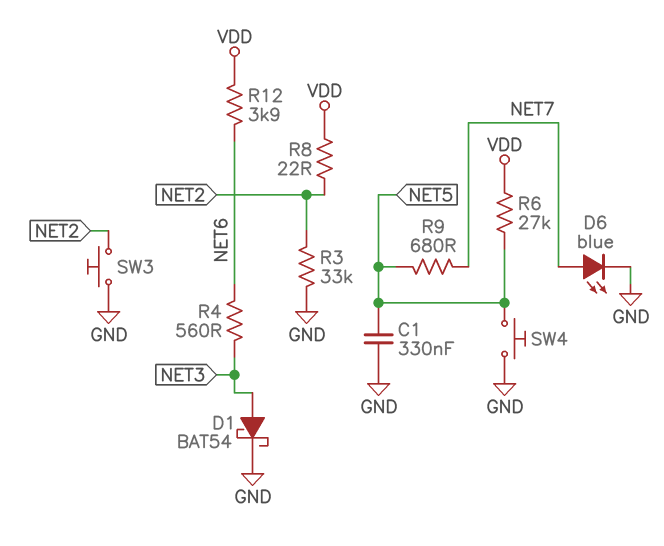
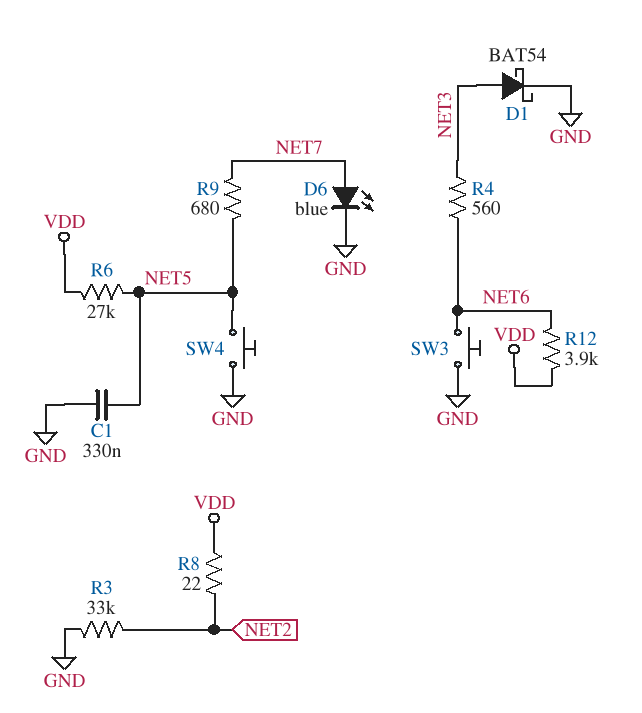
SW3: button (GND, NET2) -> button (GND, NET6)

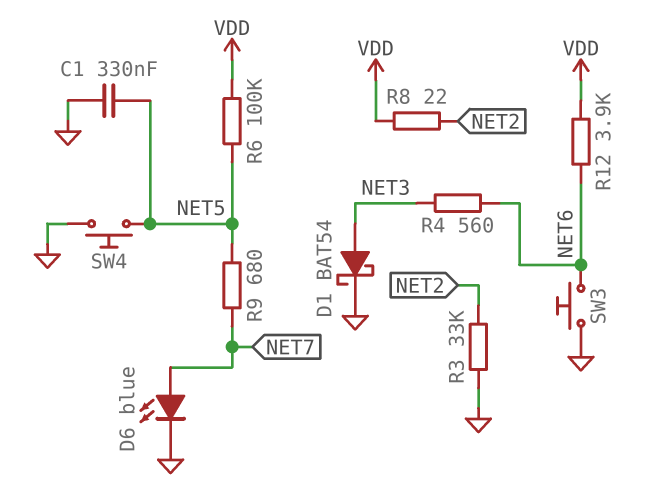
R6: 27k (NET5, VDD) -> 100k (NET5, VDD)

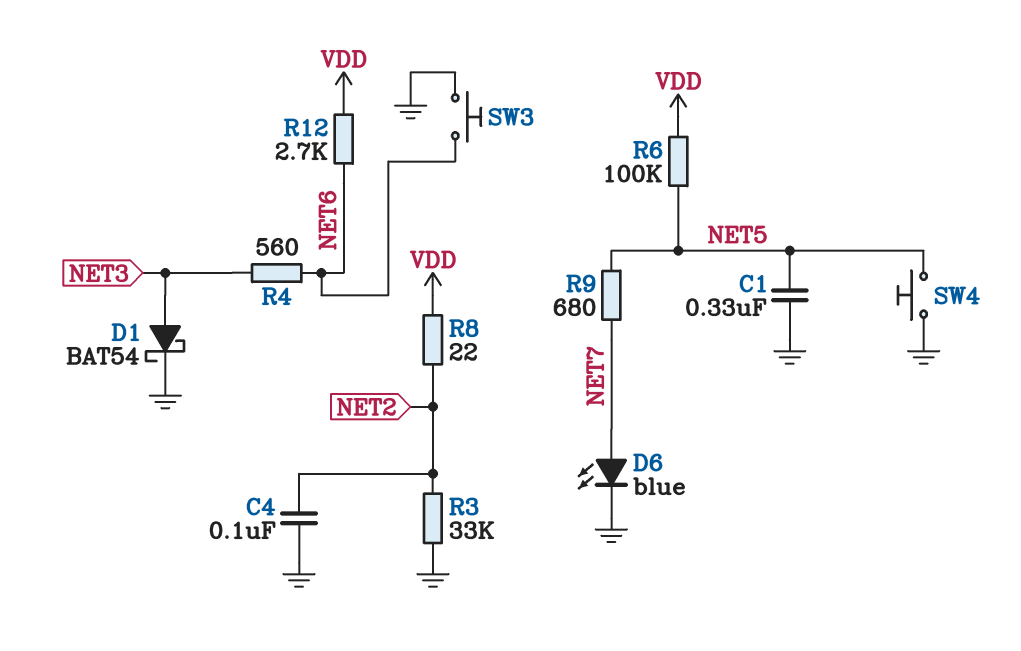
C4: none -> 100nF (GND, NET2)
R12: 3.9k (NET6, VDD) -> 2.7k (NET6, VDD)

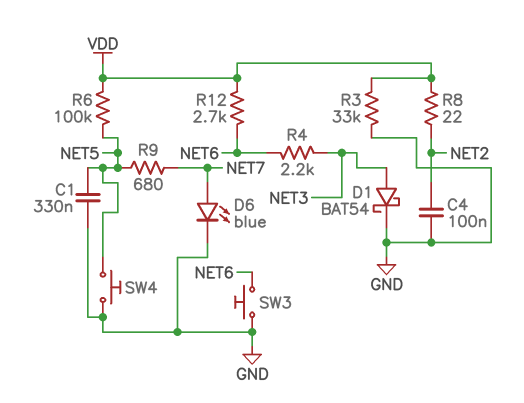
R3: 33k (GND, NET2) -> 33k (GND, VDD)
R4: 560 (NET3, NET6) -> 2.2k (NET3, NET6)

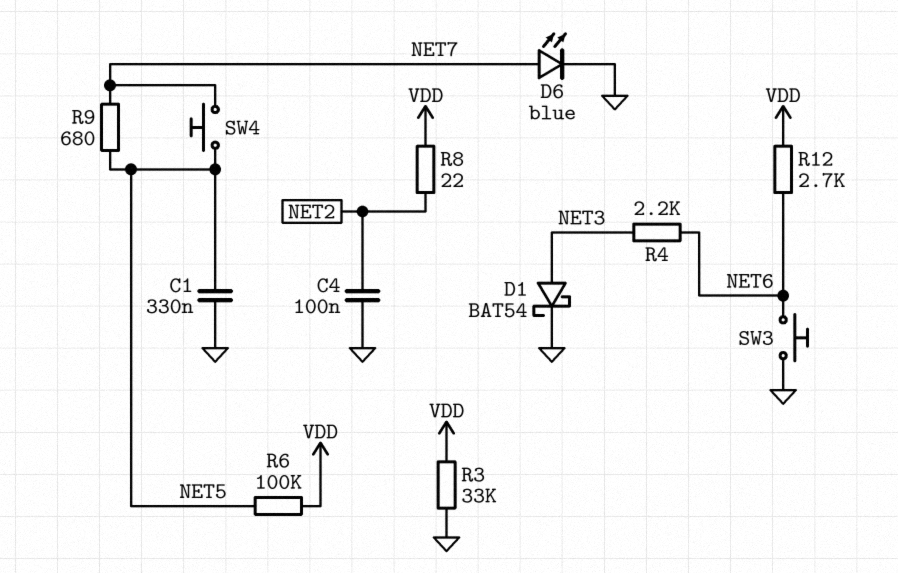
SW4: button (GND, NET5) -> button (NET5, NET7)

